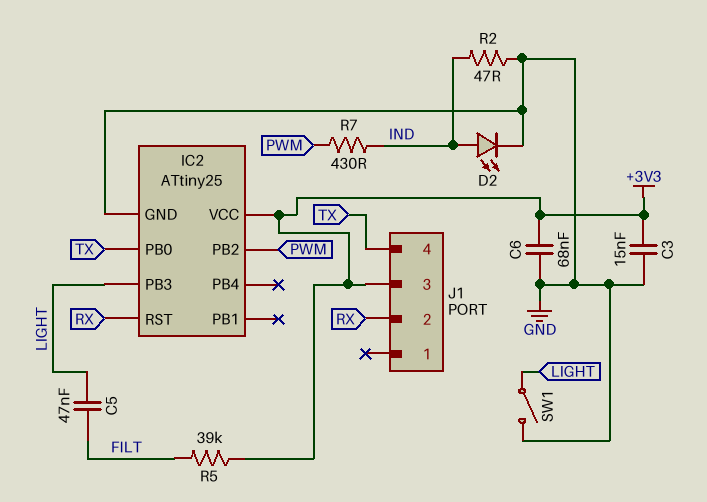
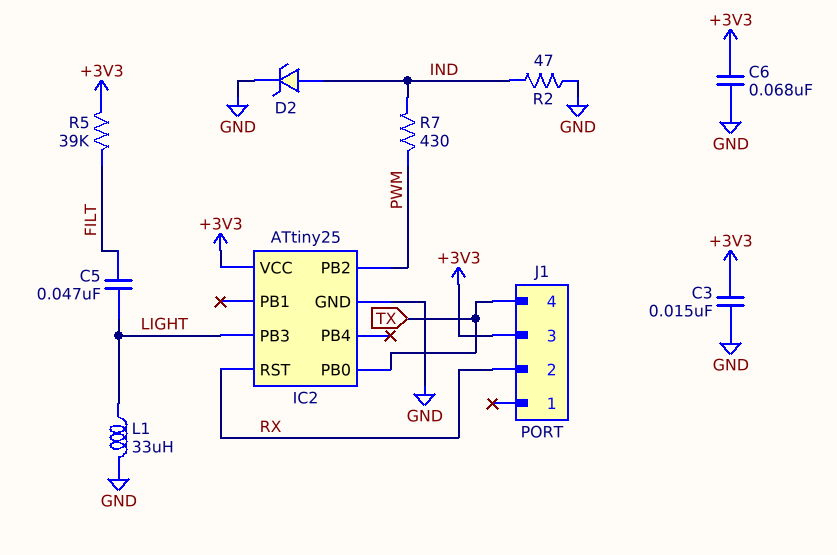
D2: LED (A IND, K GND) -> zener (A IND, K GND)
L1: none -> 33uH (GND, LIGHT)
SW1: switch (GND, LIGHT) -> none

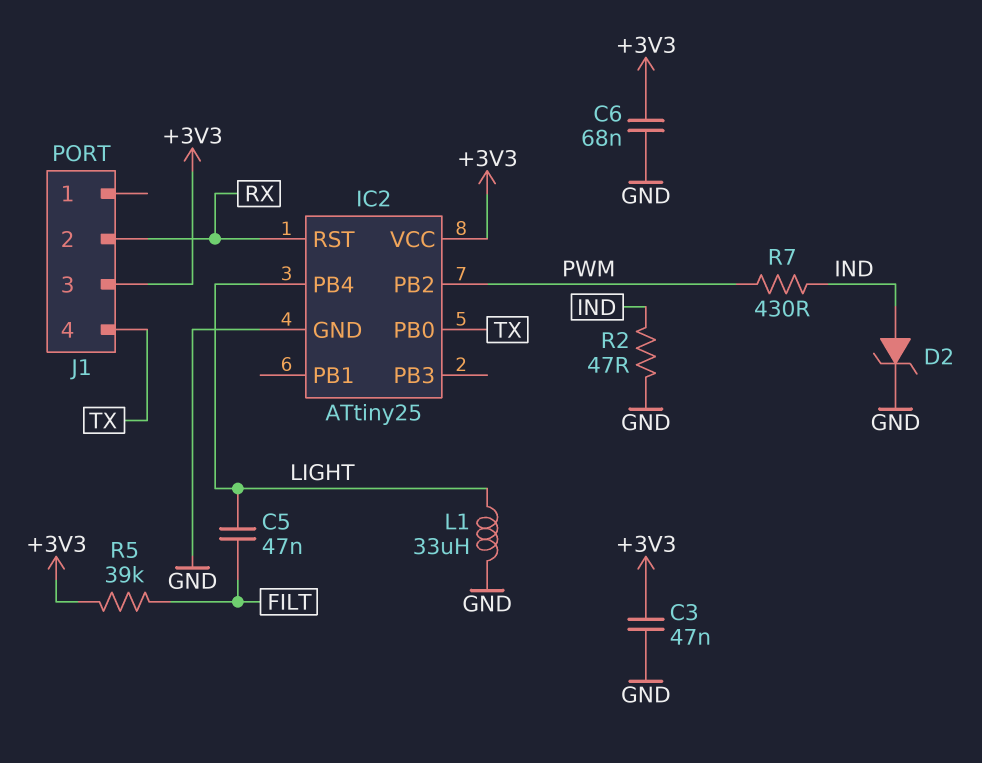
C3: 15nF (+3V3, GND) -> 47nF (+3V3, GND)
IC2 pin PB3: LIGHT -> none
IC2 pin PB4: none -> LIGHT

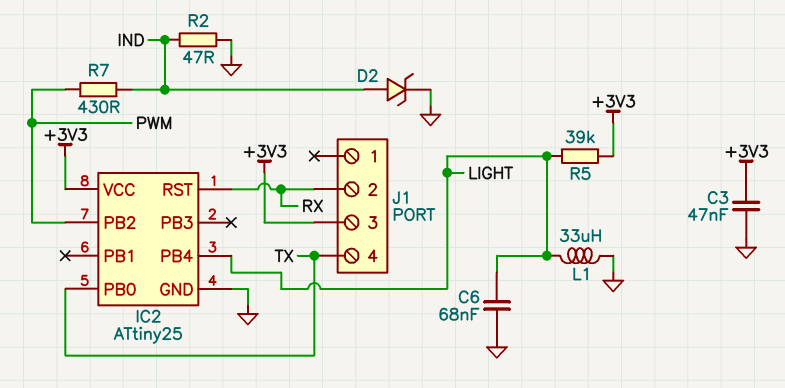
C5: 47nF (FILT, LIGHT) -> none
C6: 68nF (+3V3, GND) -> 68nF (GND, LIGHT)
R5: 39k (+3V3, FILT) -> 39k (+3V3, LIGHT)

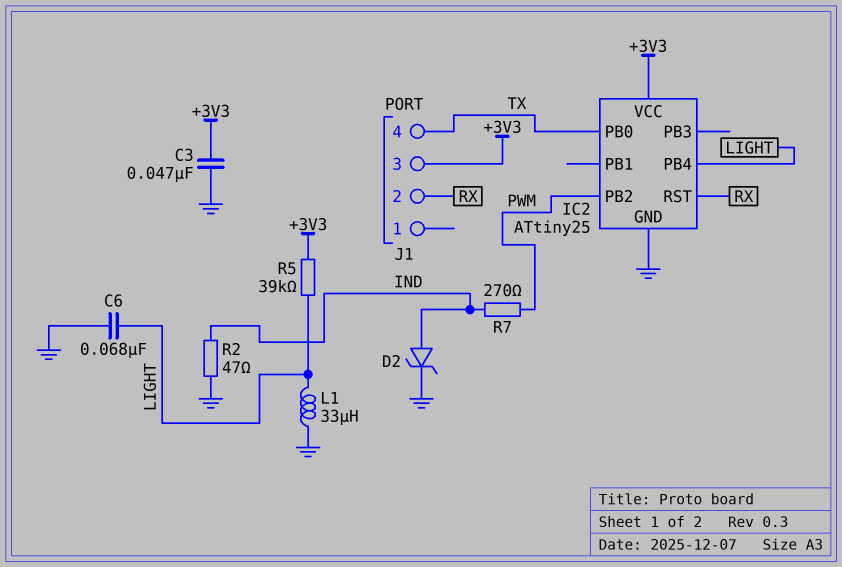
R7: 430 (IND, PWM) -> 270 (IND, PWM)

